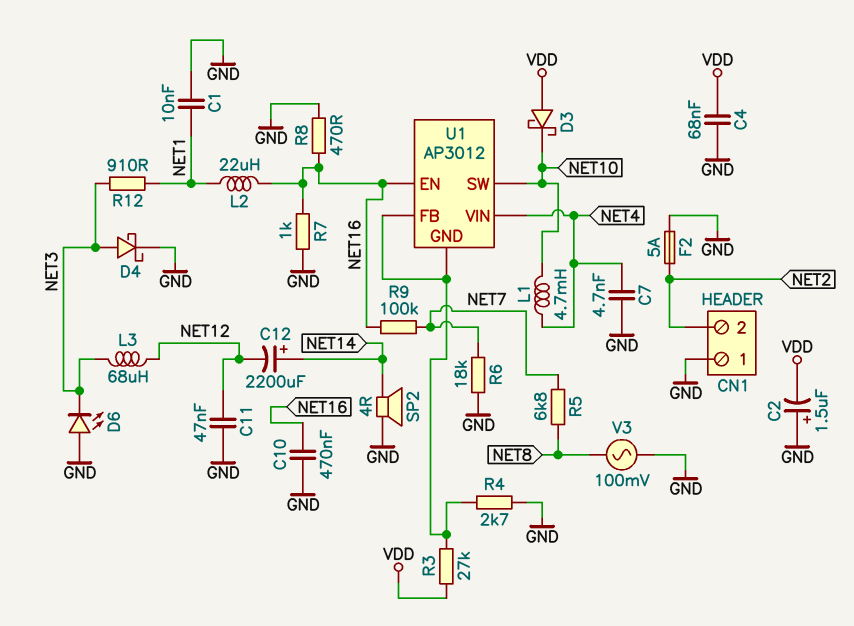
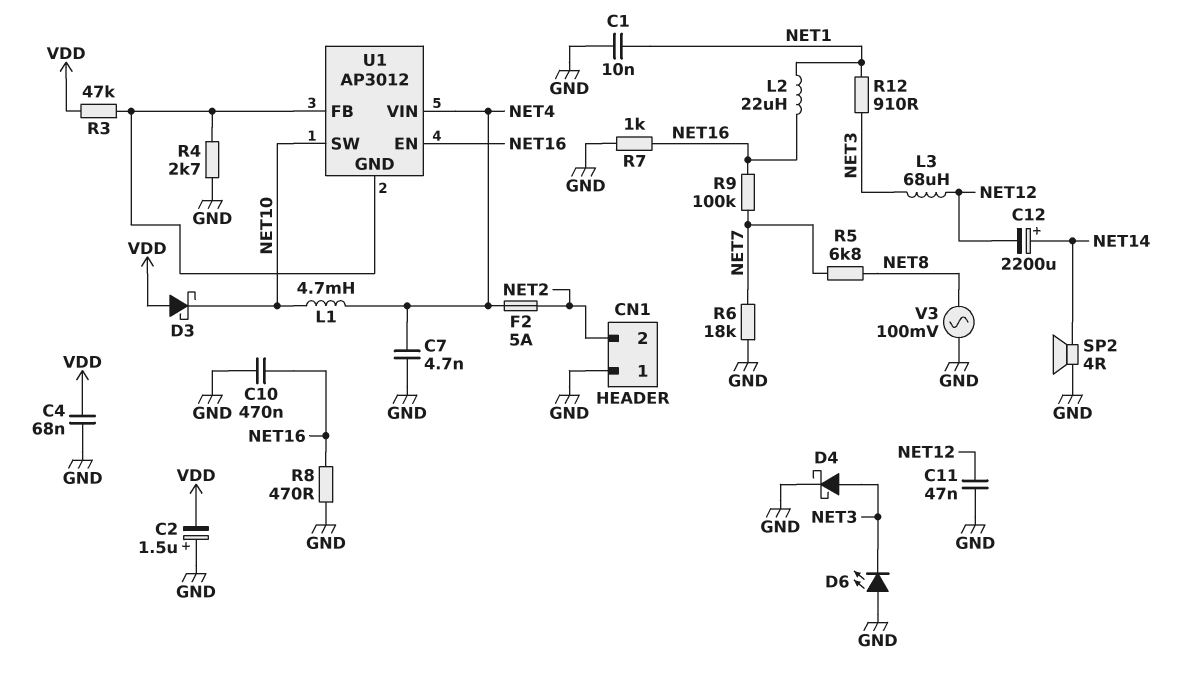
F2: 5A (GND, NET2) -> 5A (NET2, NET4)
R3: 27k (U1/FB, VDD) -> 47k (U1/FB, VDD)

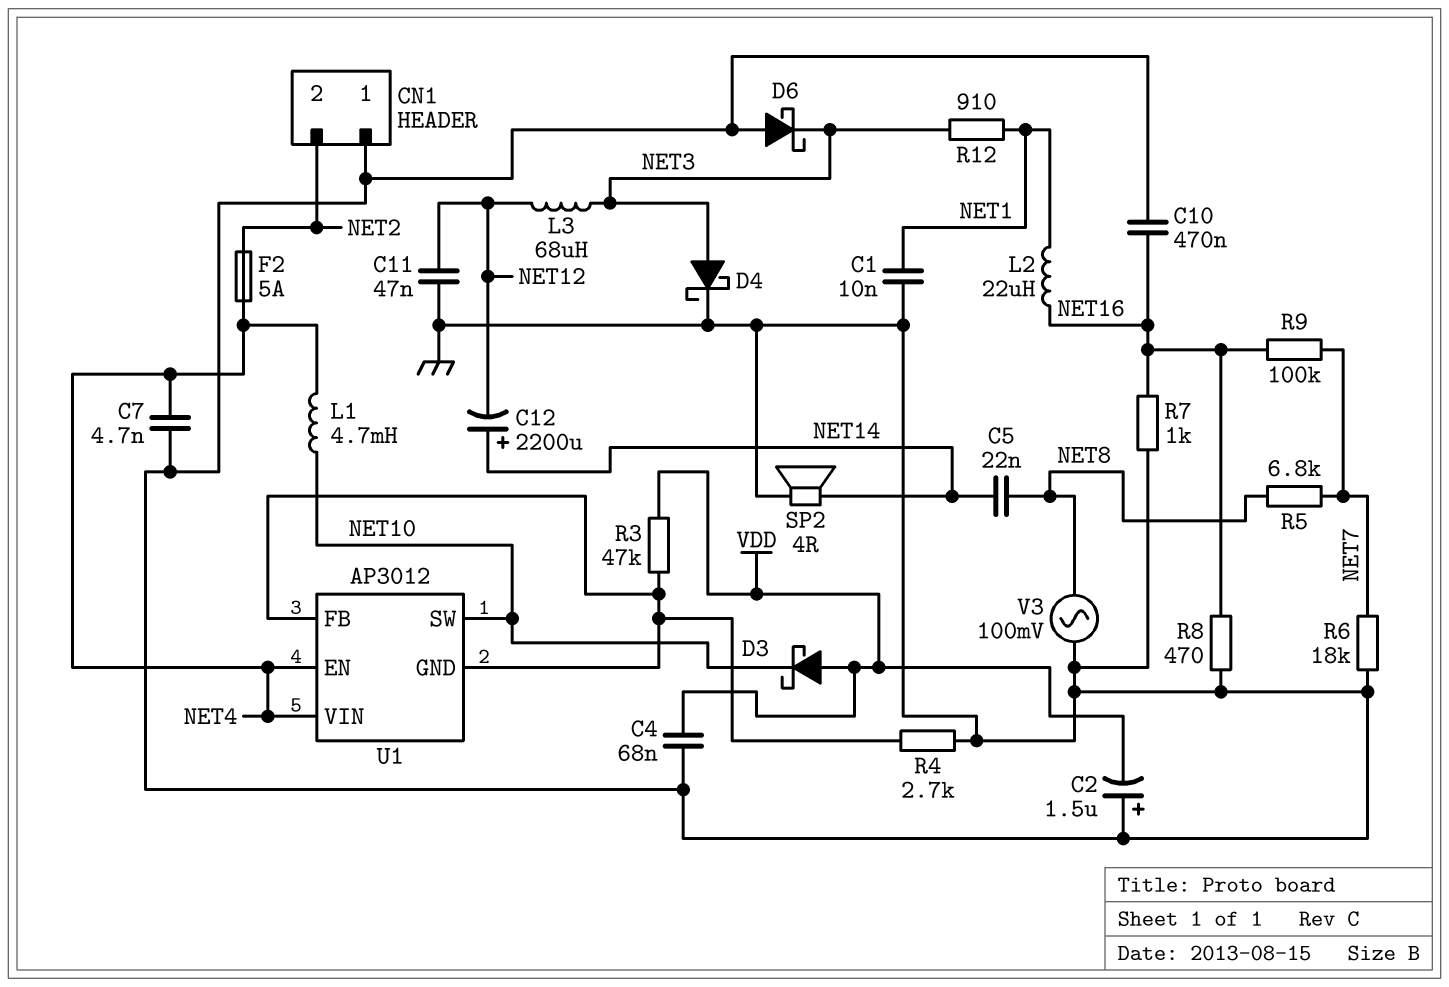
C5: none -> 22nF (NET8, NET14)
D6: LED (A GND, K NET3) -> schottky (A GND, K NET3)
U1 pin EN: NET16 -> NET4

